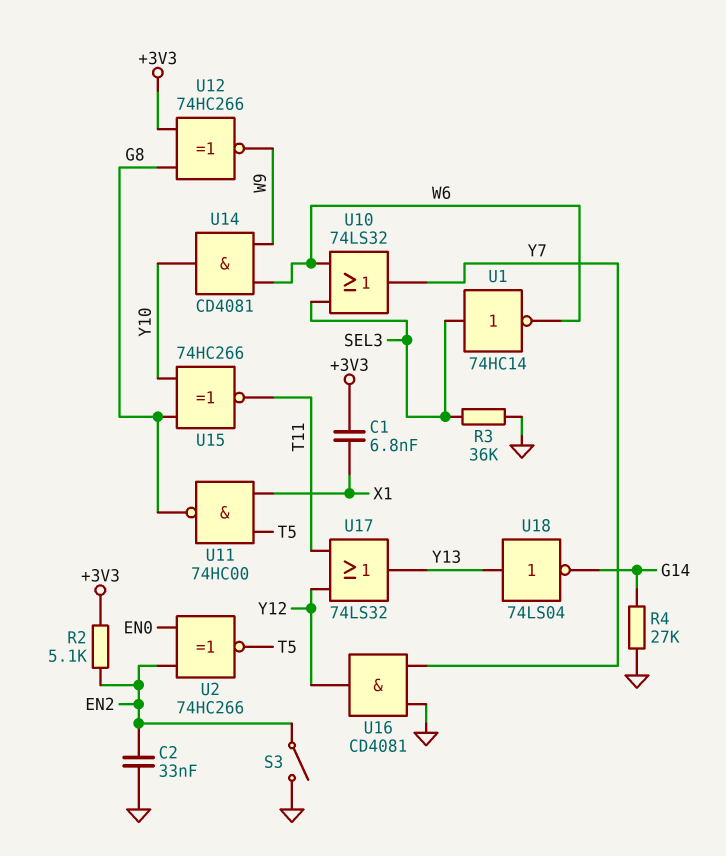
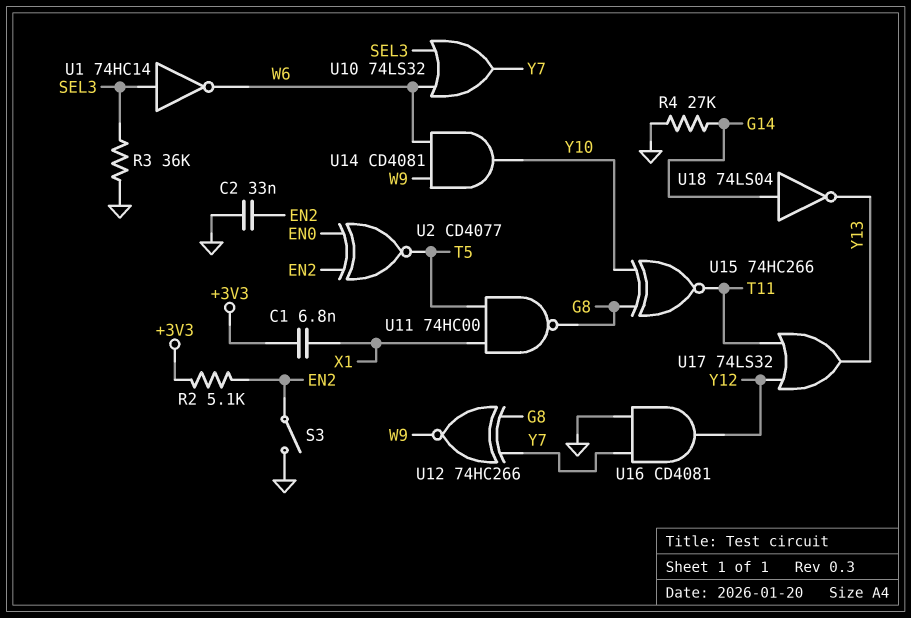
U2: XNOR 74HC266 (in EN0, in EN2, out T5) -> XNOR CD4077 (in EN0, in EN2, out T5)
U12: XNOR 74HC266 (in +3V3, in G8, out W9) -> XNOR 74HC266 (in G8, in Y7, out W9)
U18: NOT 74LS04 (in Y13, out G14) -> NOT 74LS04 (in G14, out Y13)

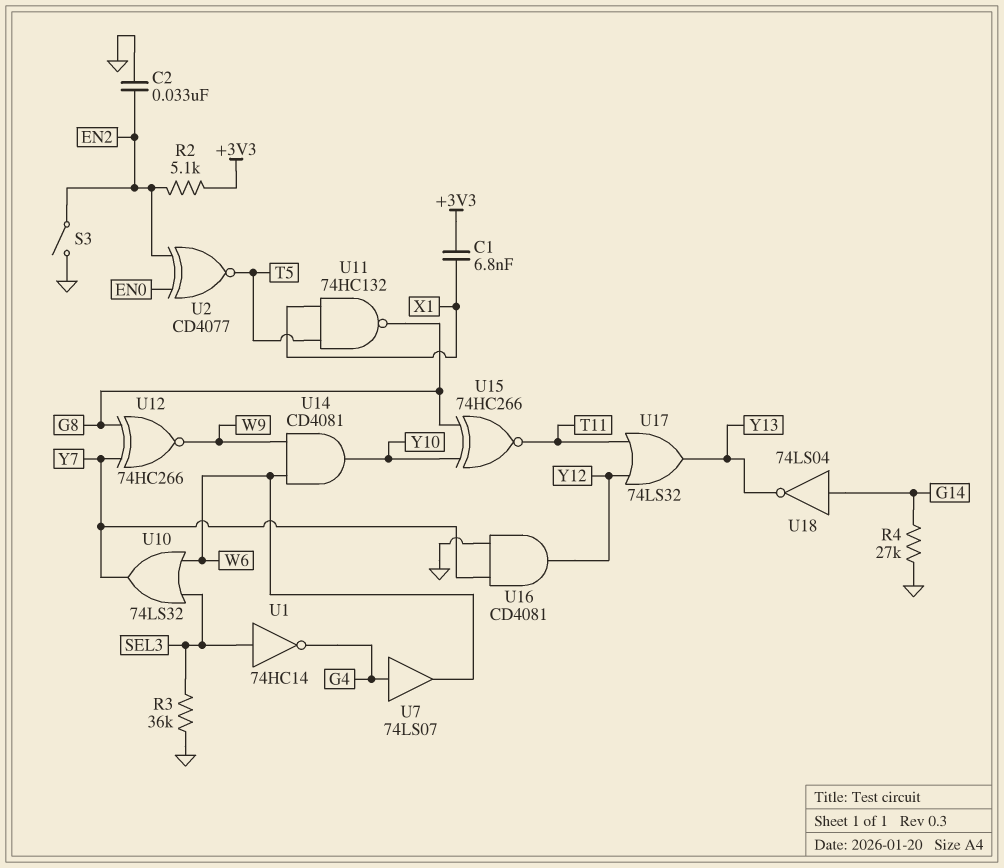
U1: NOT 74HC14 (in SEL3, out W6) -> NOT 74HC14 (in SEL3, out G4)
U7: none -> buffer 74LS07 (in G4, out W6)
U11: NAND 74HC00 (in T5, in X1, out G8) -> NAND 74HC132 (in T5, in X1, out G8)

